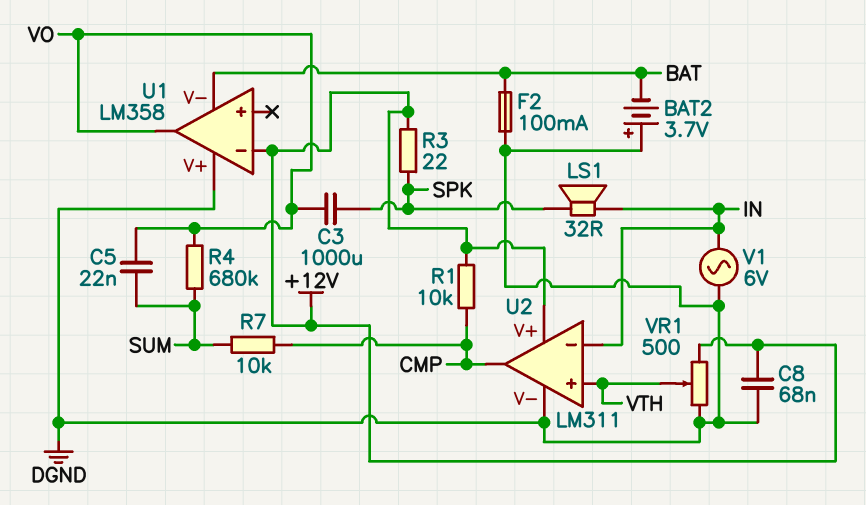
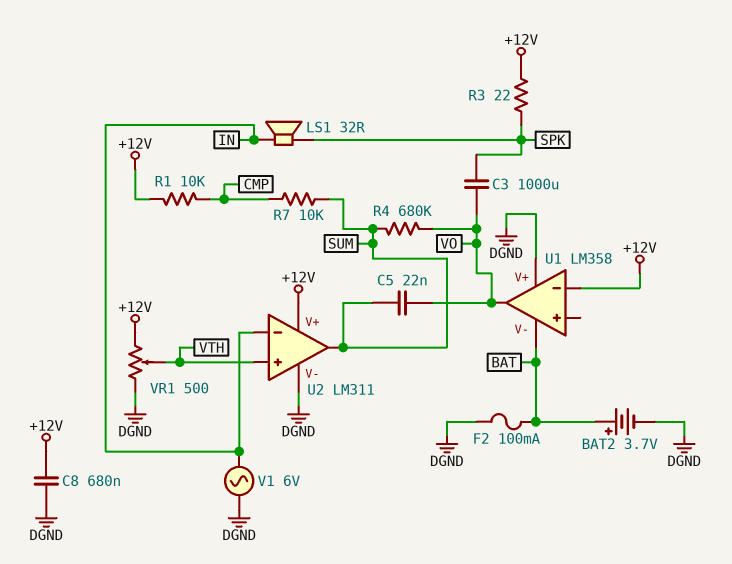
BAT2: 3.7V (plus DGND, minus BAT) -> 3.7V (plus BAT, minus DGND)
C8: 68nF (+12V, DGND) -> 680nF (+12V, DGND)
U2 pin out: CMP -> SUM

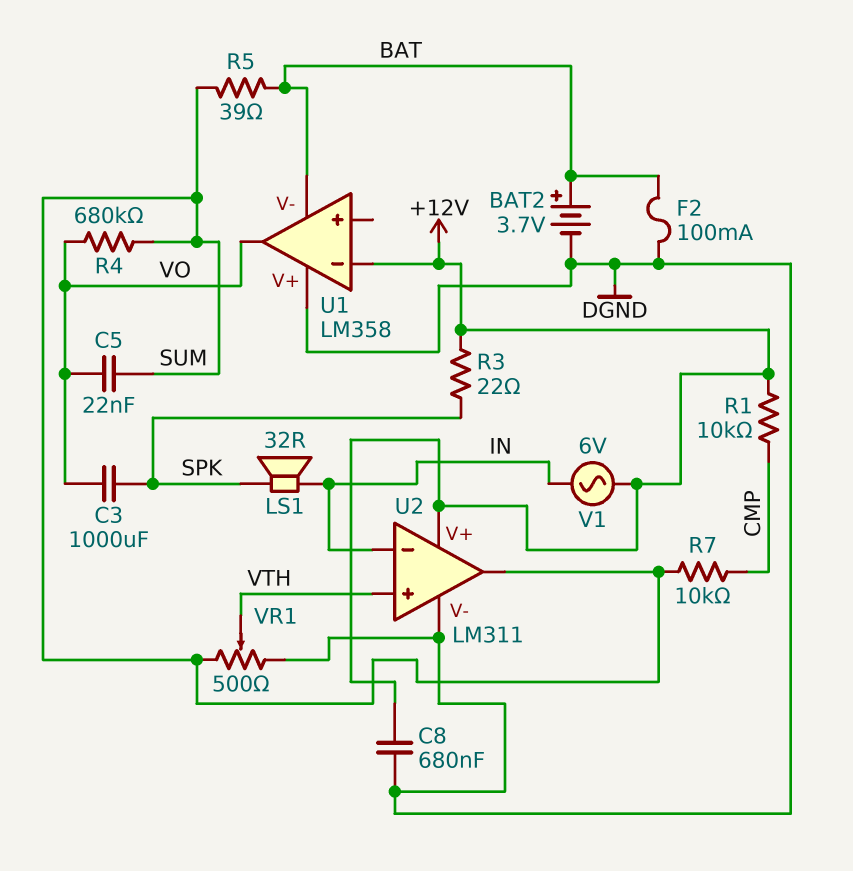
R5: none -> 39 (BAT, SUM)
V1: AC 6V (DGND, IN) -> AC 6V (+12V, IN)
VR1: 500 (+12V, DGND, wiper VTH) -> 500 (DGND, SUM, wiper VTH)

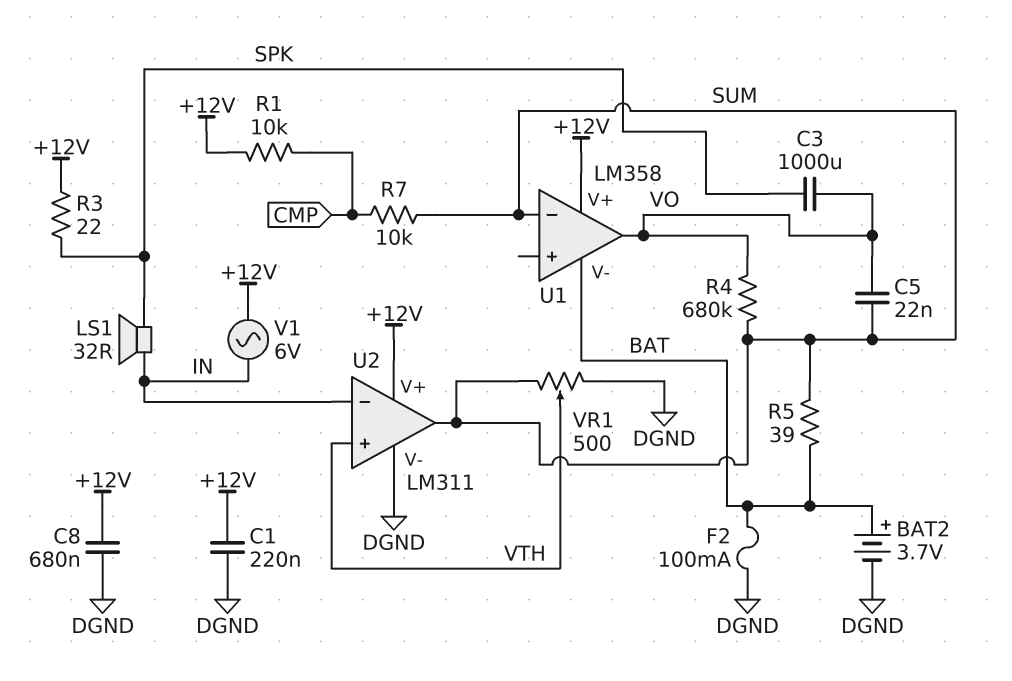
C1: none -> 220nF (+12V, DGND)
U1 pin V+: DGND -> +12V
U1 pin in-: +12V -> SUM

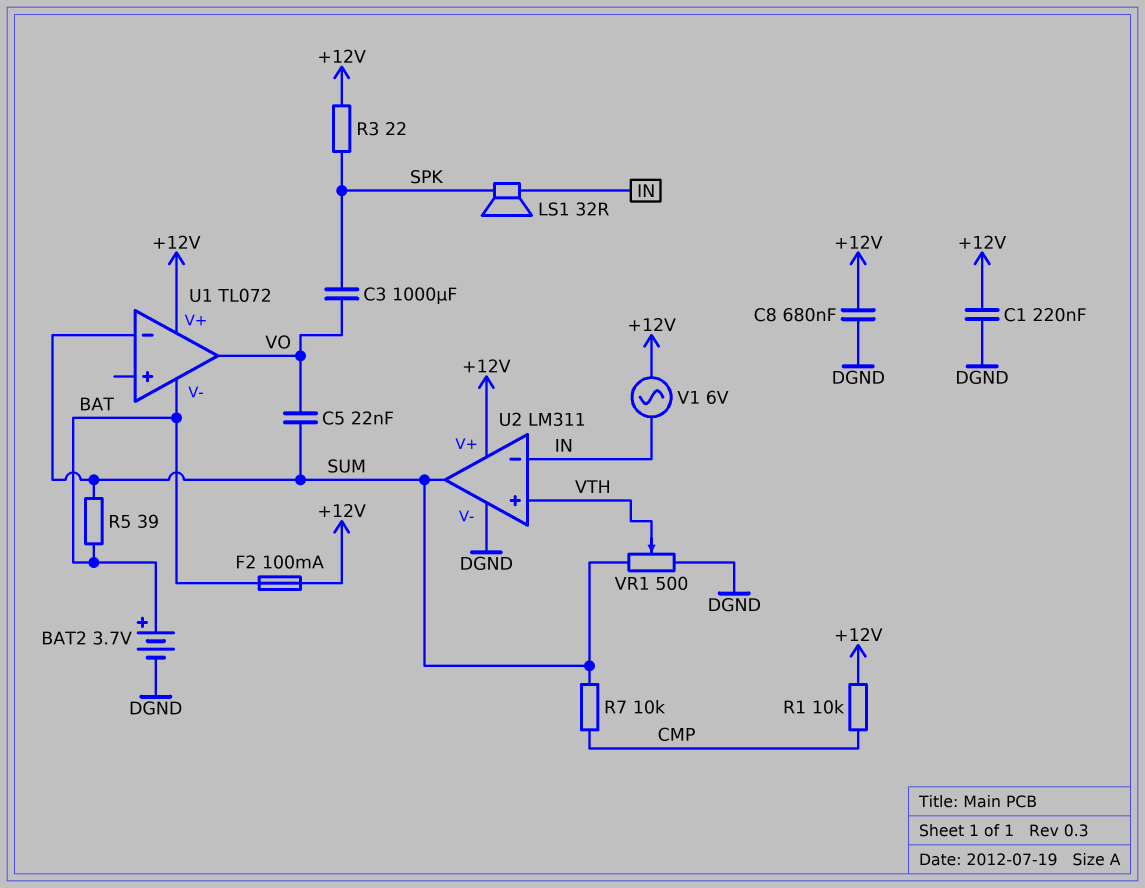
F2: 100mA (BAT, DGND) -> 100mA (+12V, BAT)
R4: 680k (SUM, VO) -> none
U1: LM358 -> TL072

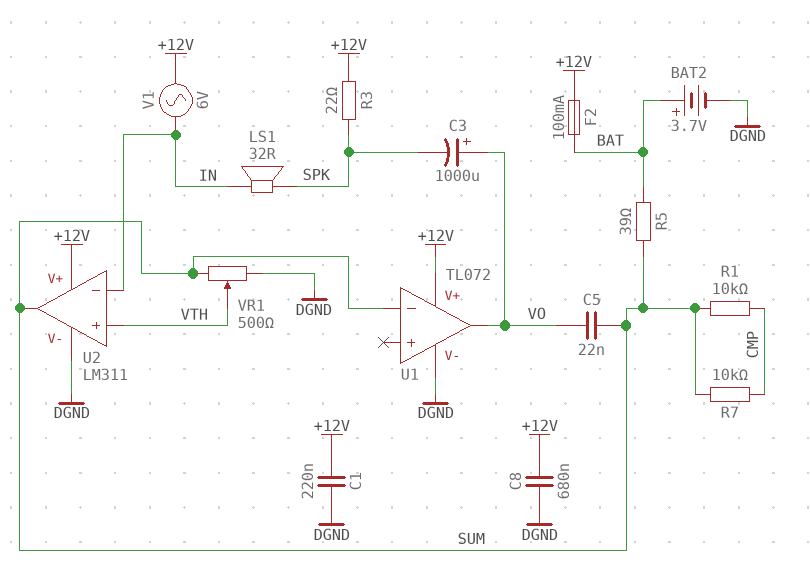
C3: 1000uF (SPK, VO) -> 1000uF (plus VO, minus SPK)
R1: 10k (+12V, CMP) -> 10k (CMP, SUM)
U1 pin V-: BAT -> DGND

